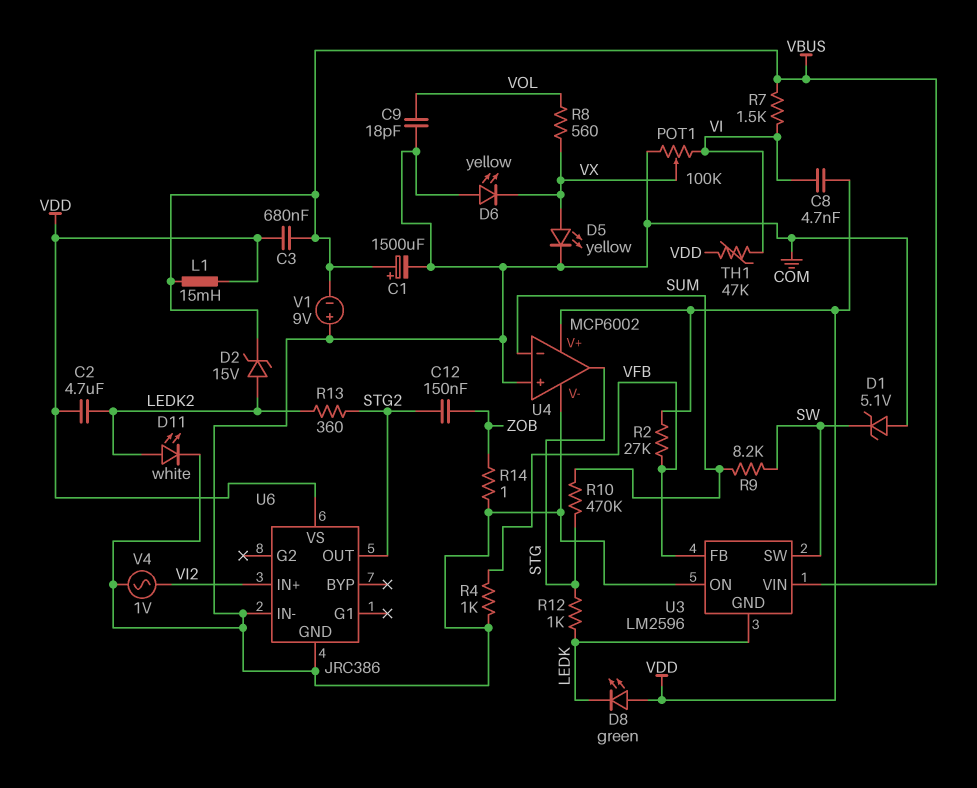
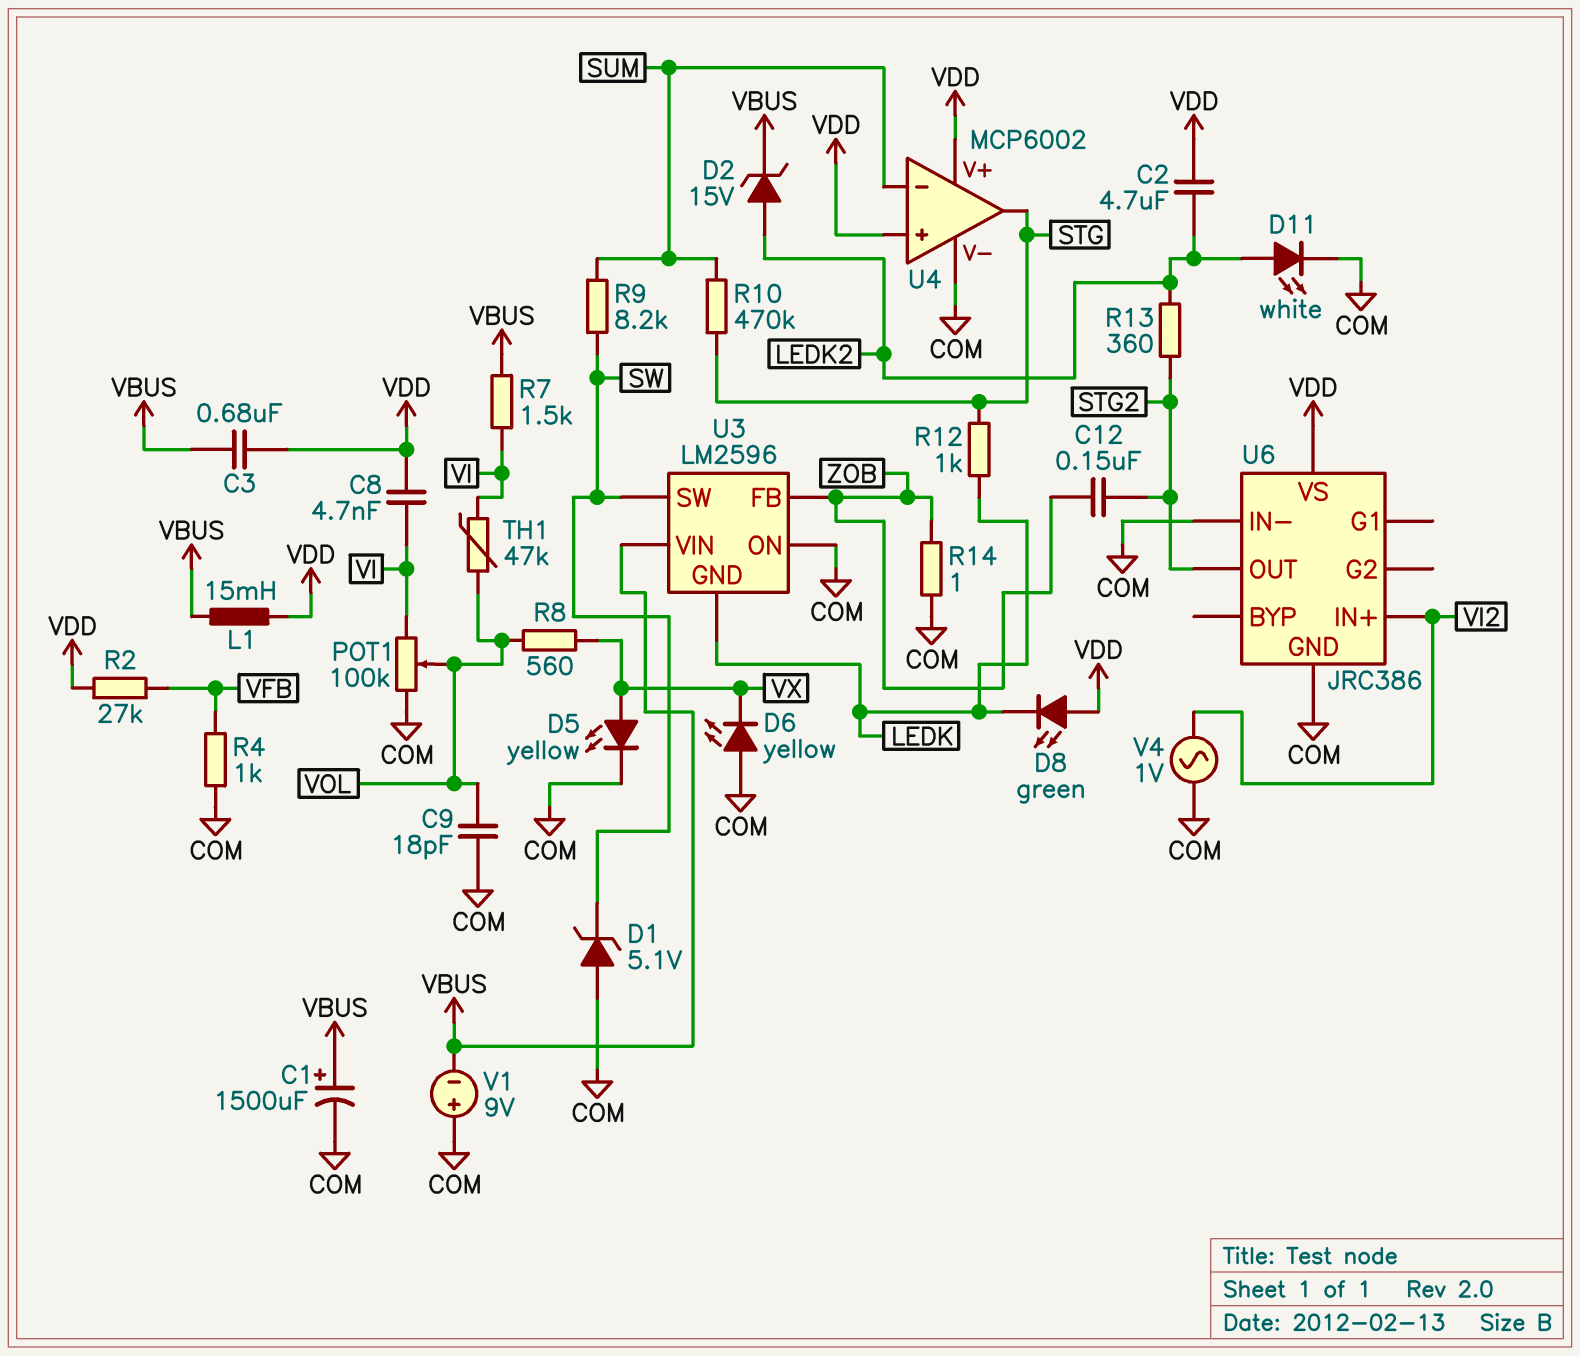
POT1: 100k (COM, VI, wiper VX) -> 100k (COM, VI, wiper VOL)
TH1: 47k (VDD, VI) -> 47k (VI, VOL)
U3 pin FB: VFB -> ZOB
U4 pin in+: COM -> VDD

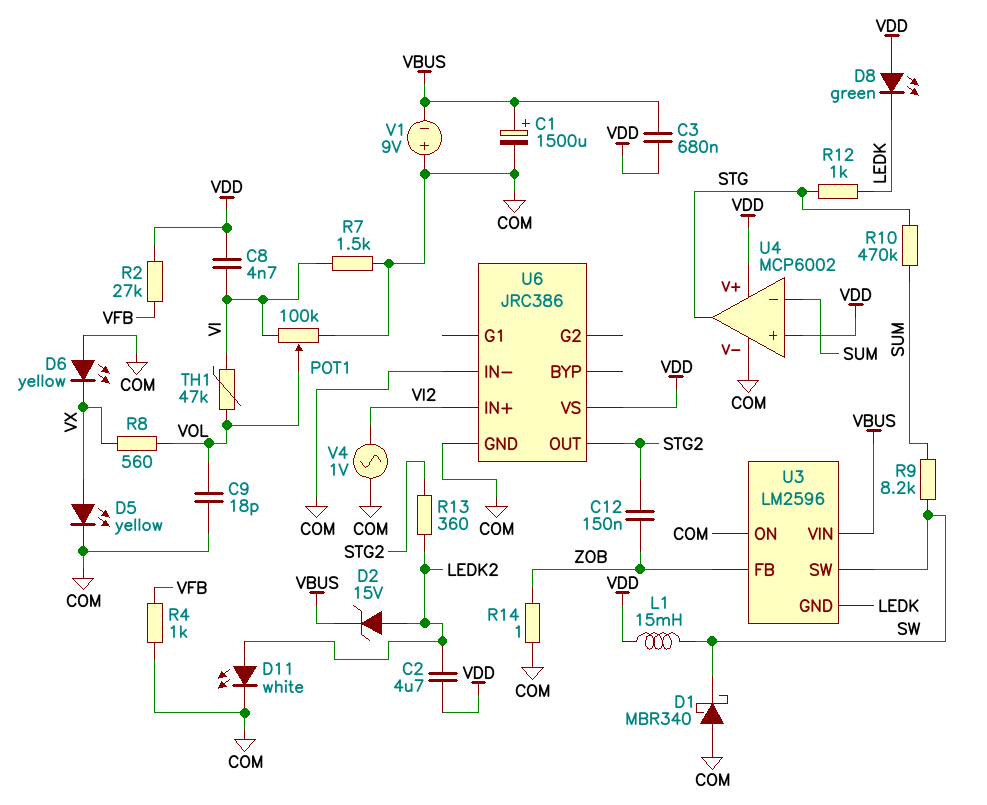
D1: zener 5.1V (A COM, K SW) -> schottky MBR340 (A COM, K SW)
L1: 15mH (VBUS, VDD) -> 15mH (SW, VDD)
R7: 1.5k (VBUS, VI) -> 1.5k (COM, VI)

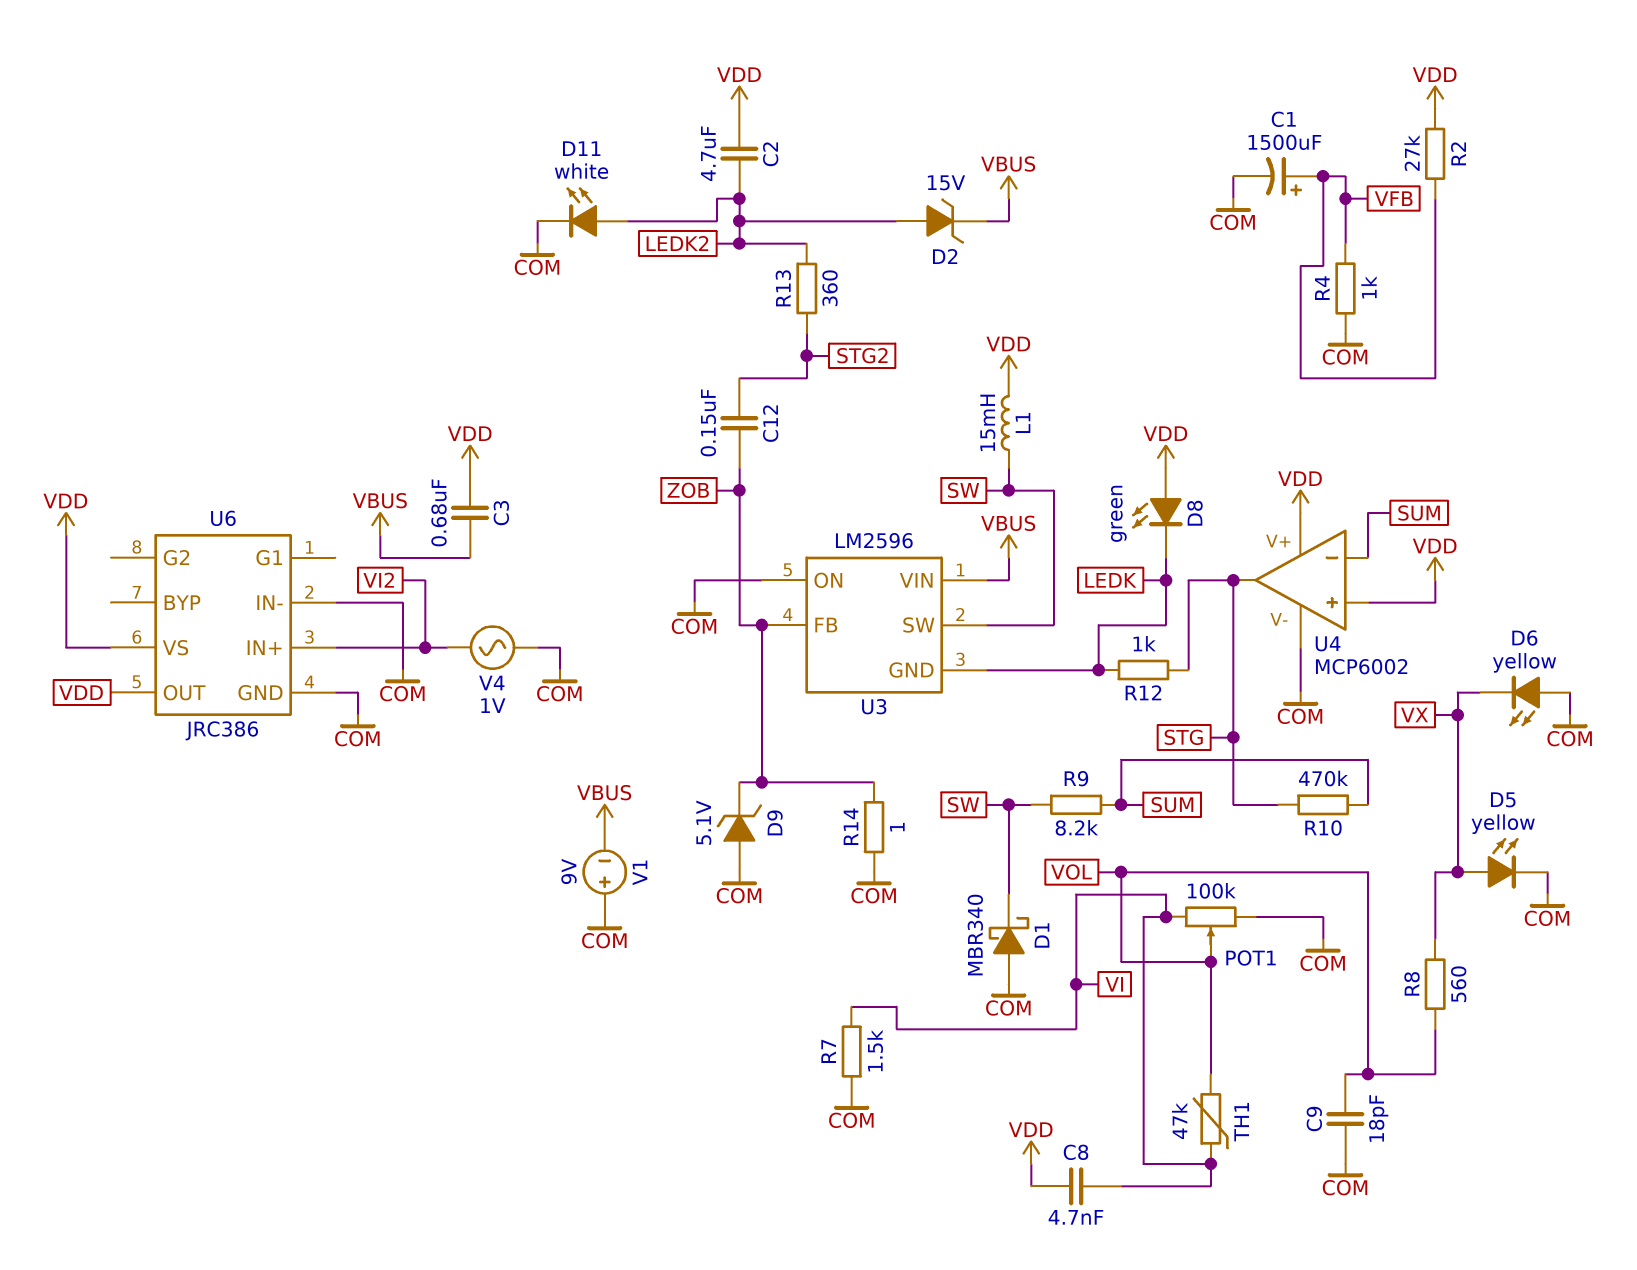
C1: 1500uF (plus VBUS, minus COM) -> 1500uF (plus VFB, minus COM)
D9: none -> zener 5.1V (A COM, K ZOB)
U6 pin OUT: STG2 -> VDD

